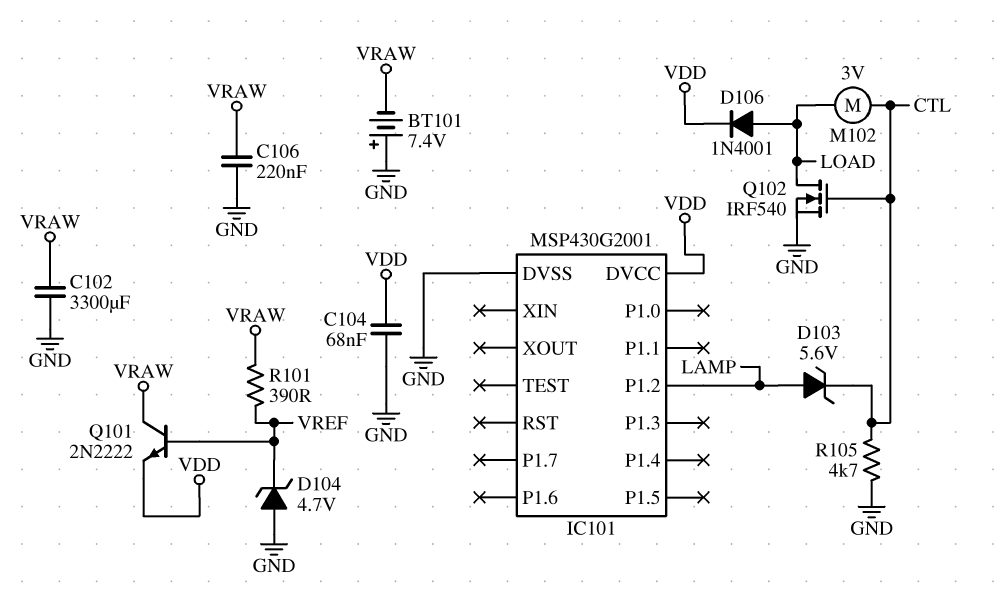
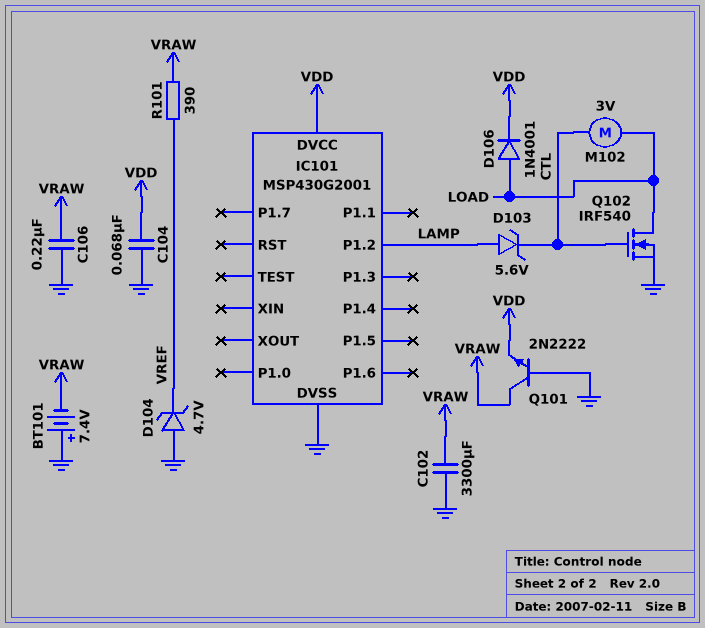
Q101: NPN 2N2222 (B VREF, C VRAW, E VDD) -> NPN 2N2222 (B GND, C VRAW, E VDD)
R105: 4.7k (CTL, GND) -> none

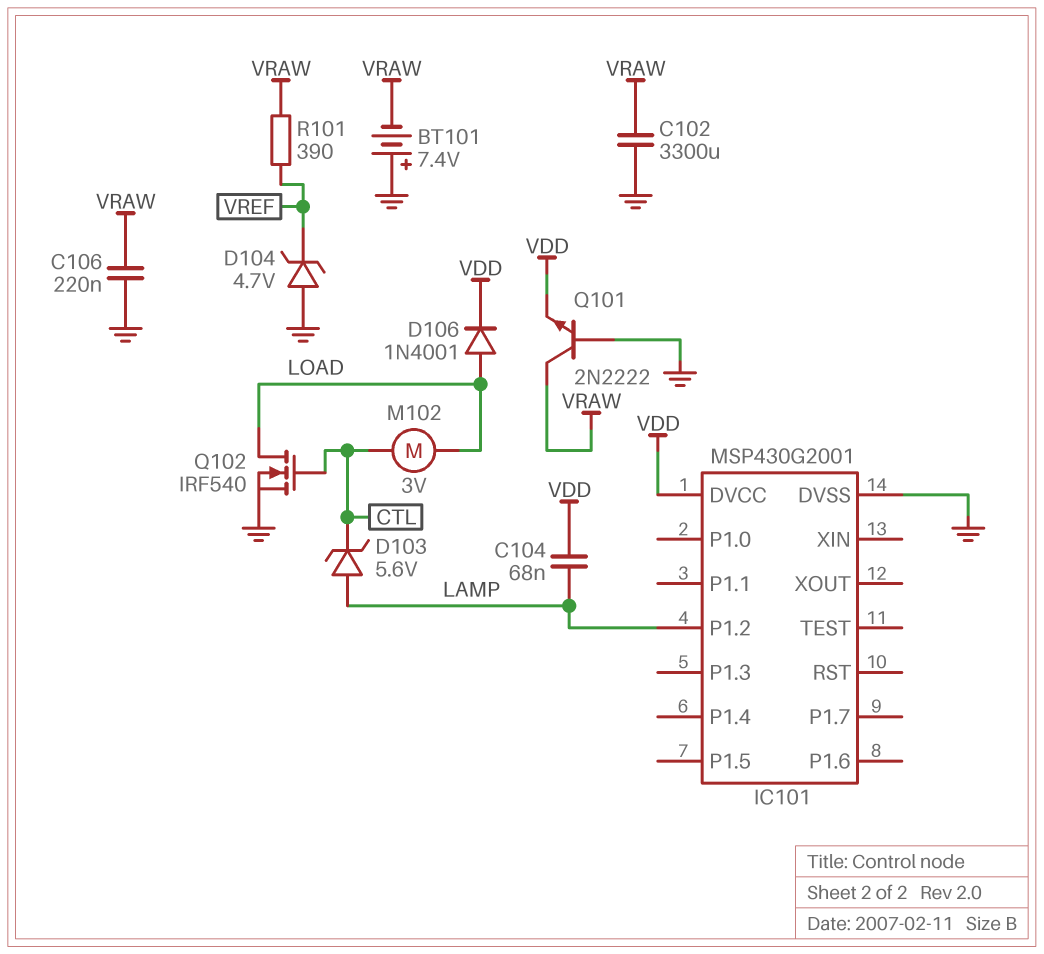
C104: 68nF (GND, VDD) -> 68nF (LAMP, VDD)

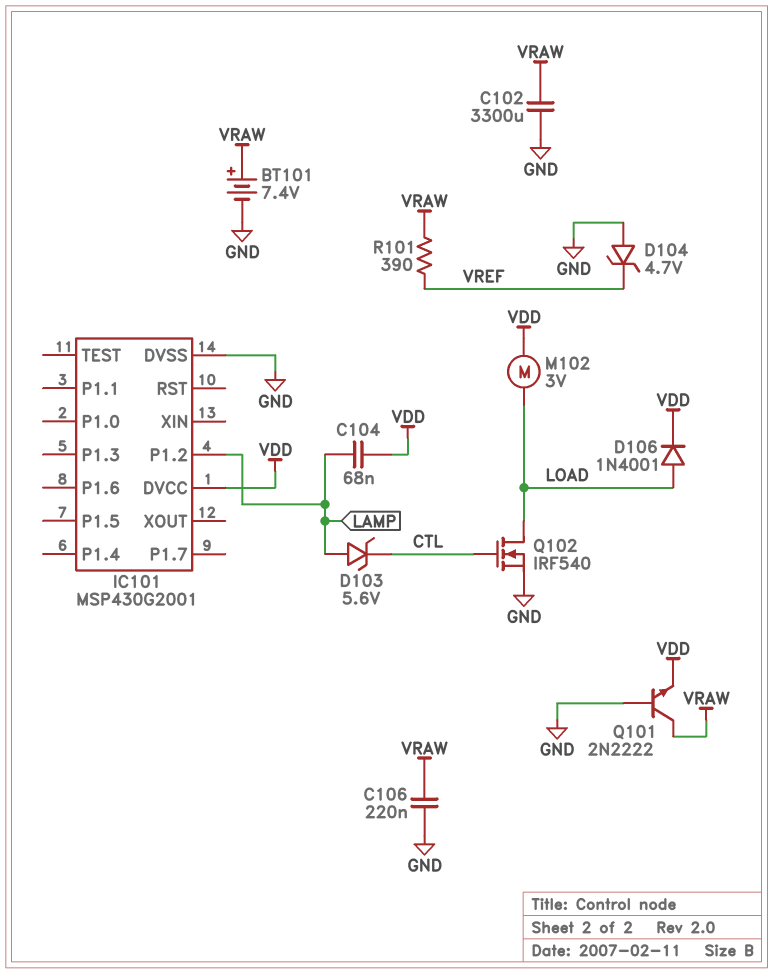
BT101: 7.4V (plus GND, minus VRAW) -> 7.4V (plus VRAW, minus GND)
M102: motor 3V (CTL, LOAD) -> motor 3V (LOAD, VDD)

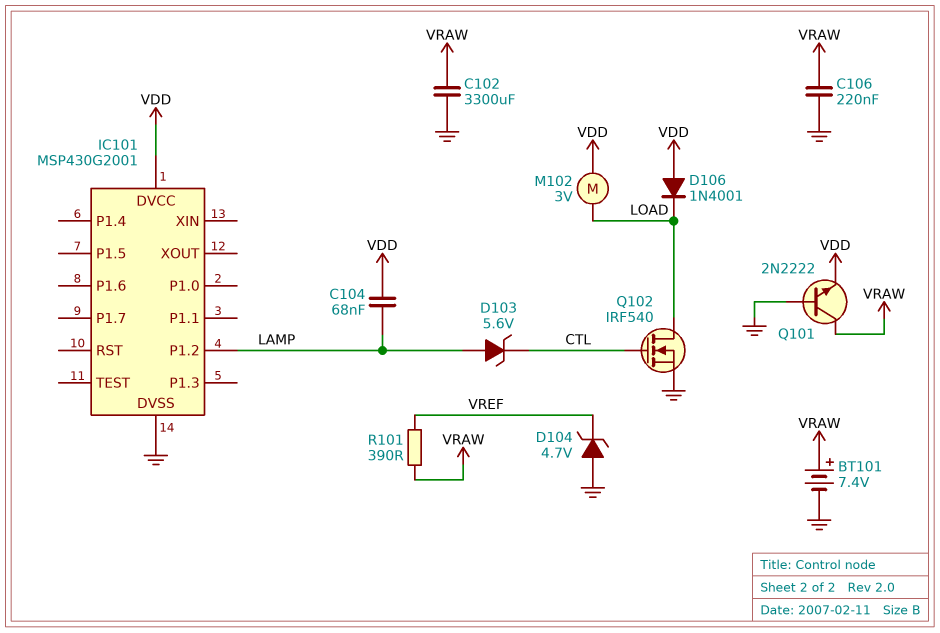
D106: diode 1N4001 (A LOAD, K VDD) -> diode 1N4001 (A VDD, K LOAD)

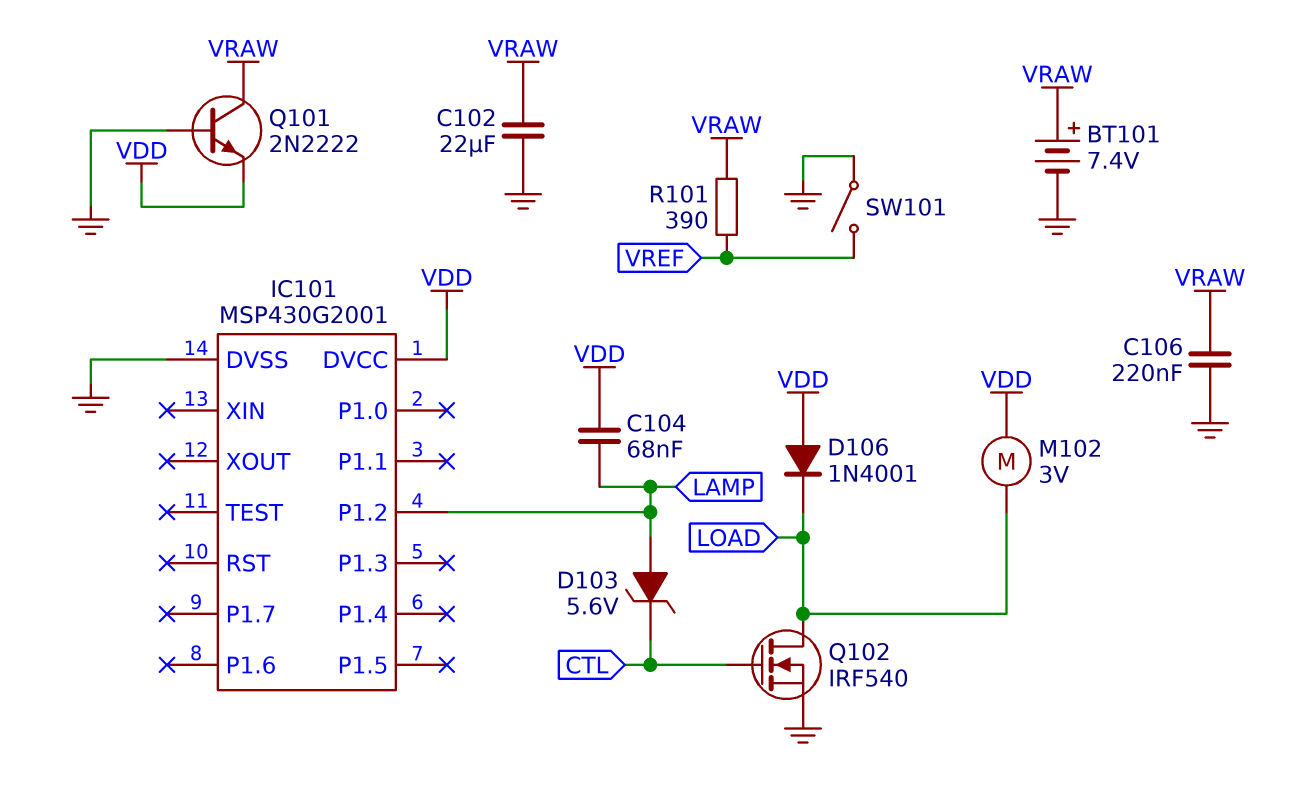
C102: 3300uF (GND, VRAW) -> 22uF (GND, VRAW)
D104: zener 4.7V (A GND, K VREF) -> none
SW101: none -> switch (GND, VREF)

